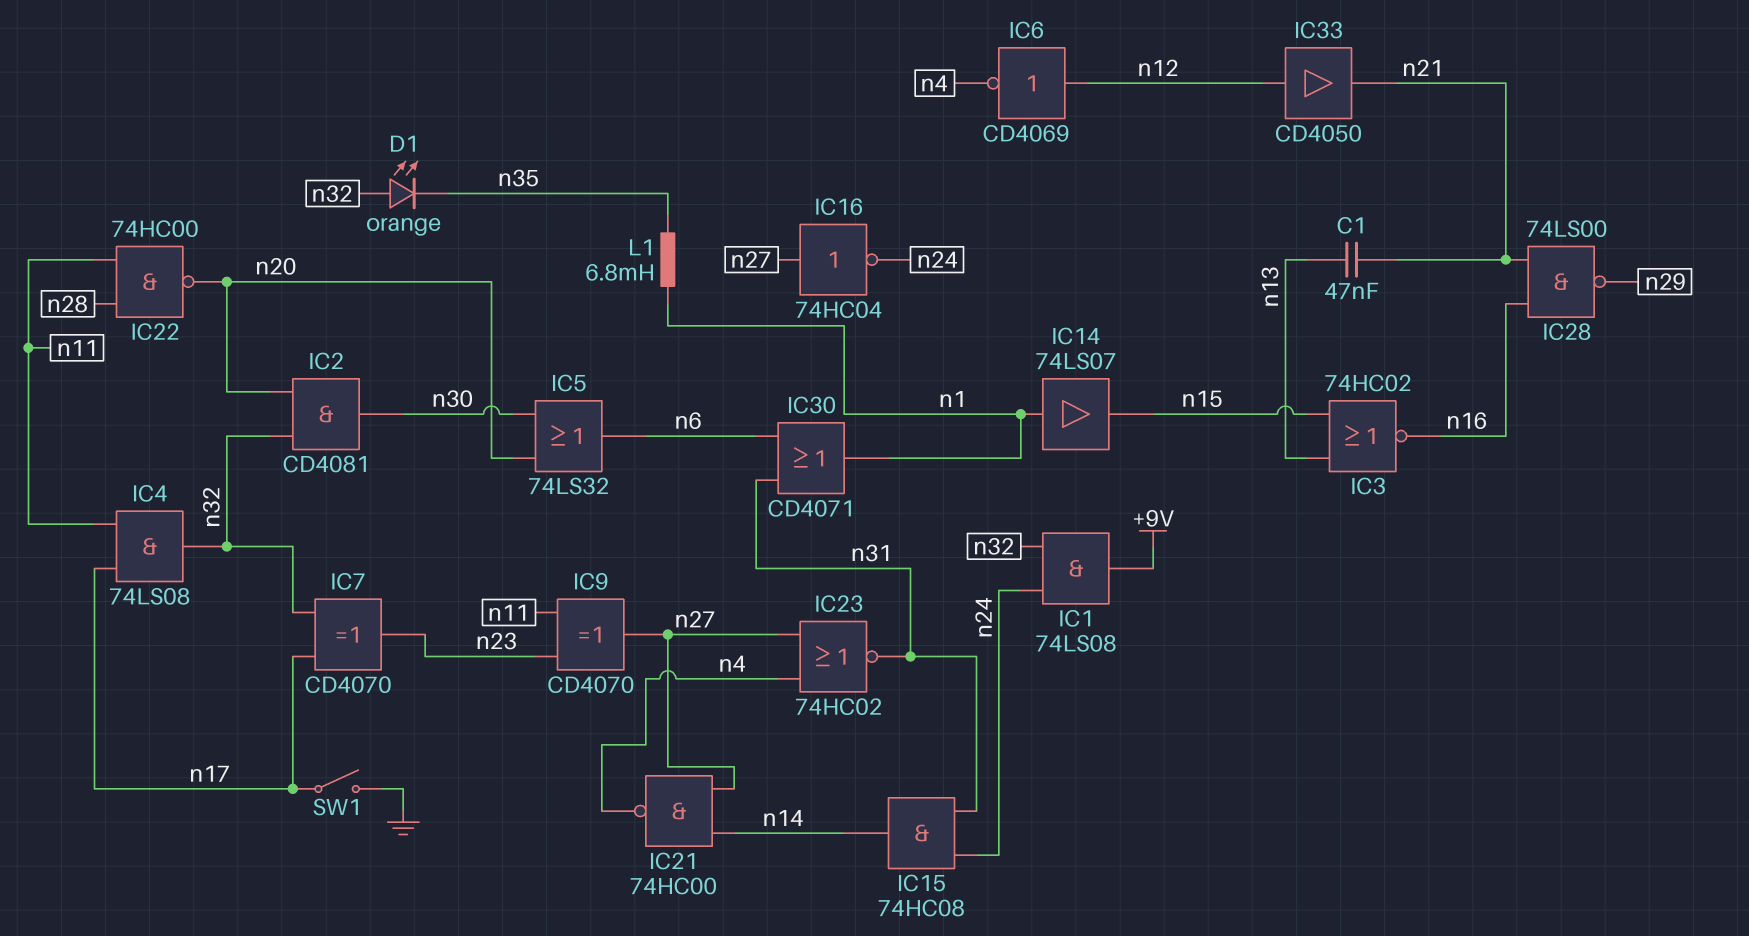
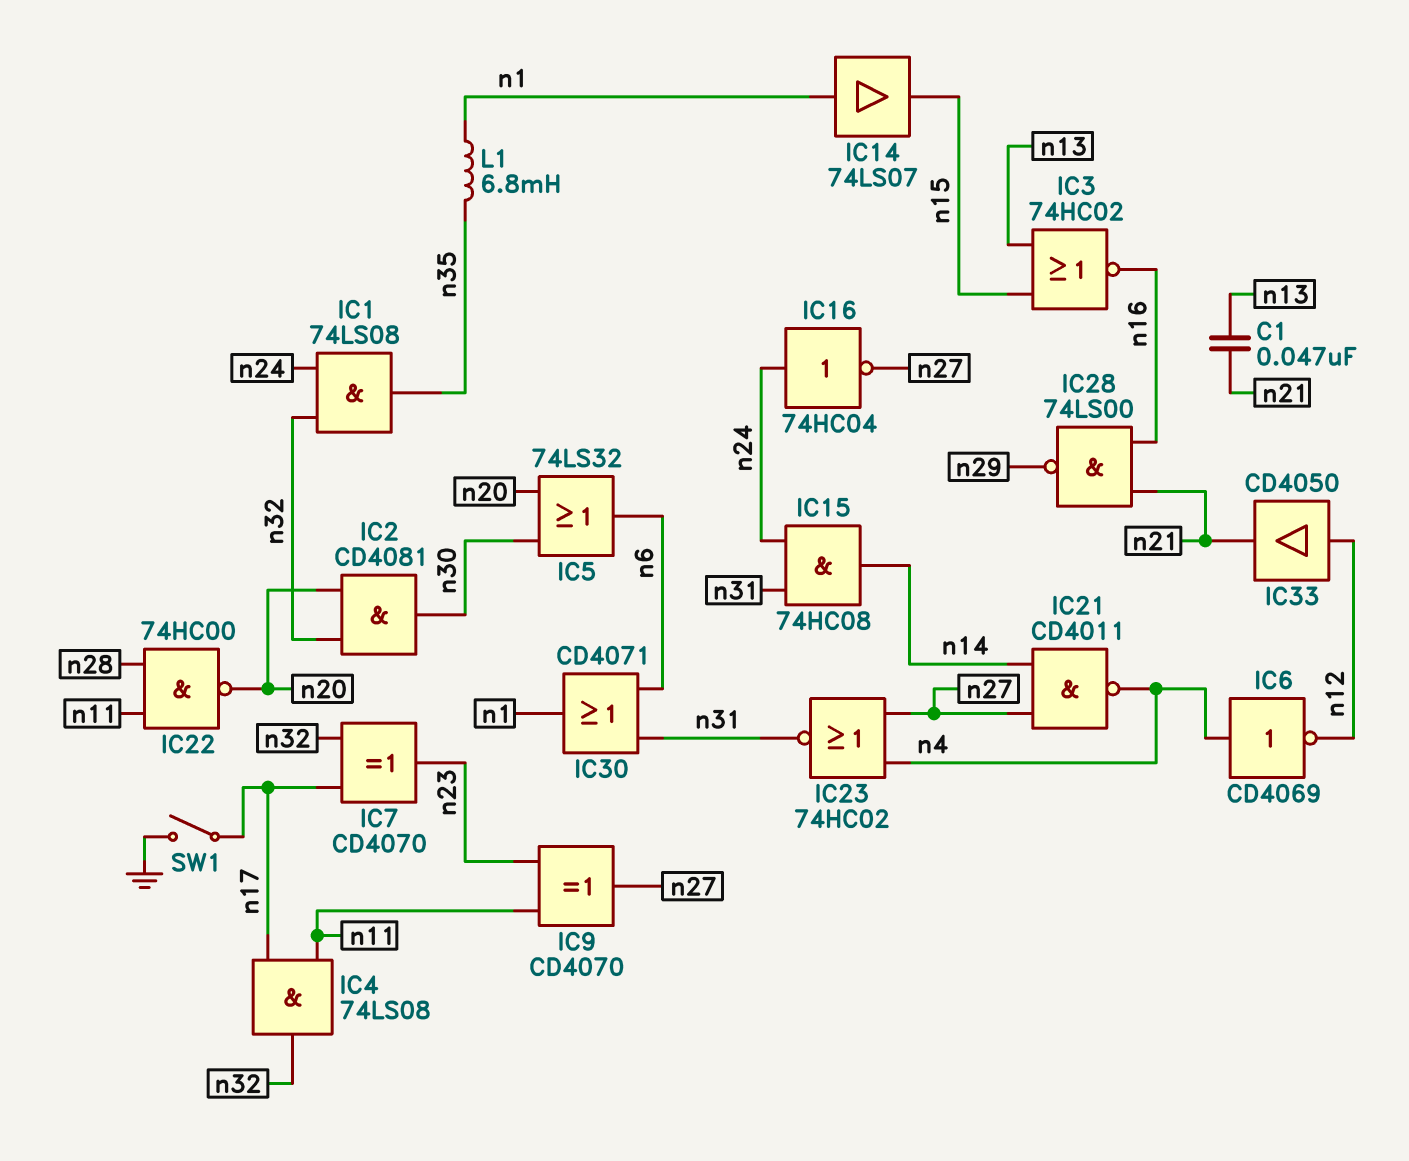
D1: LED orange (A n32, K n35) -> none
IC1: AND 74LS08 (in n24, in n32, out +9V) -> AND 74LS08 (in n24, in n32, out n35)
IC6: NOT CD4069 (in n12, out n4) -> NOT CD4069 (in n4, out n12)
IC16: NOT 74HC04 (in n27, out n24) -> NOT 74HC04 (in n24, out n27)
IC21: NAND 74HC00 (in n14, in n27, out n4) -> NAND CD4011 (in n14, in n27, out n4)

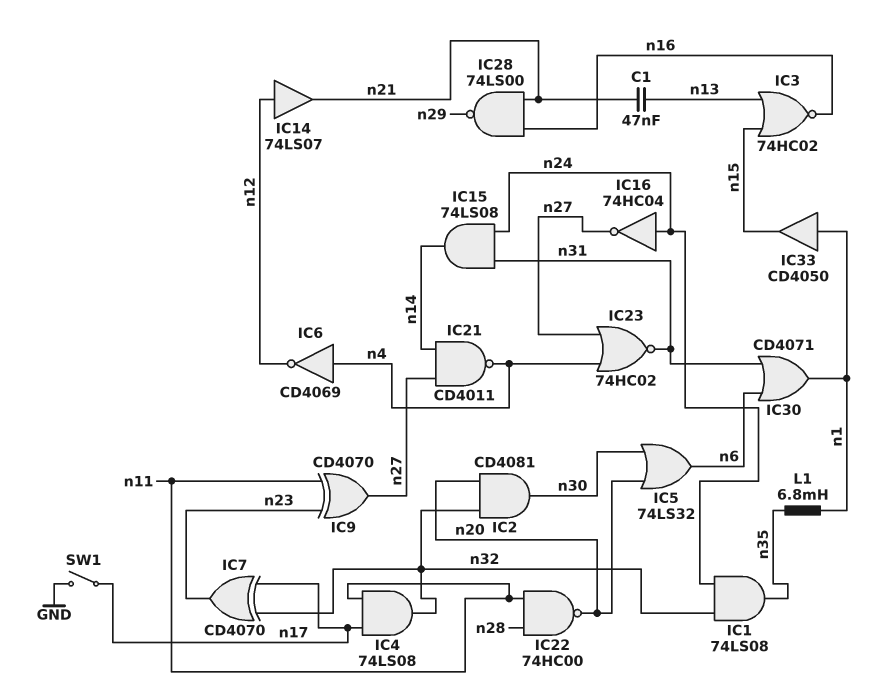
IC14: buffer 74LS07 (in n1, out n15) -> buffer 74LS07 (in n12, out n21)
IC15: AND 74HC08 (in n24, in n31, out n14) -> AND 74LS08 (in n24, in n31, out n14)
IC33: buffer CD4050 (in n12, out n21) -> buffer CD4050 (in n1, out n15)

